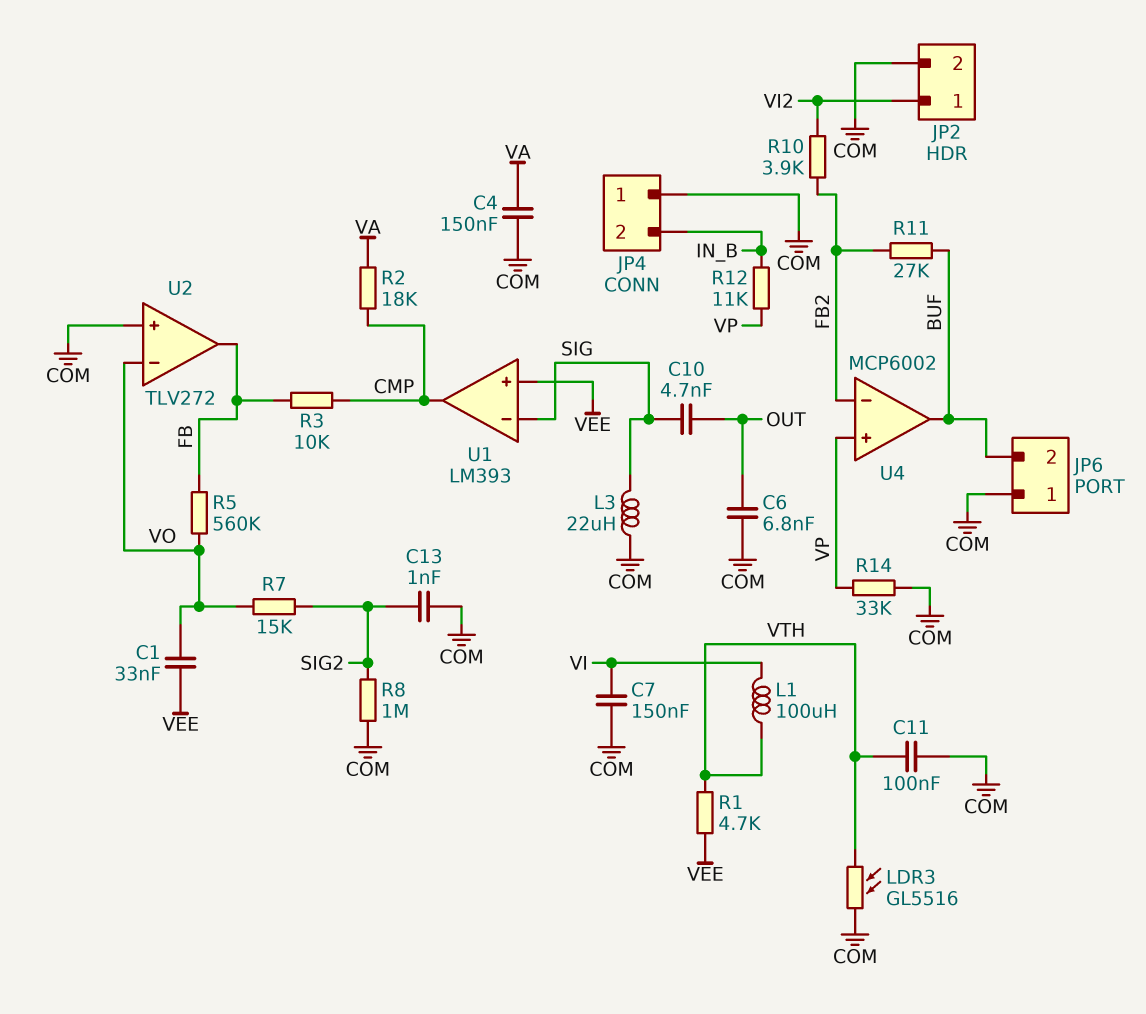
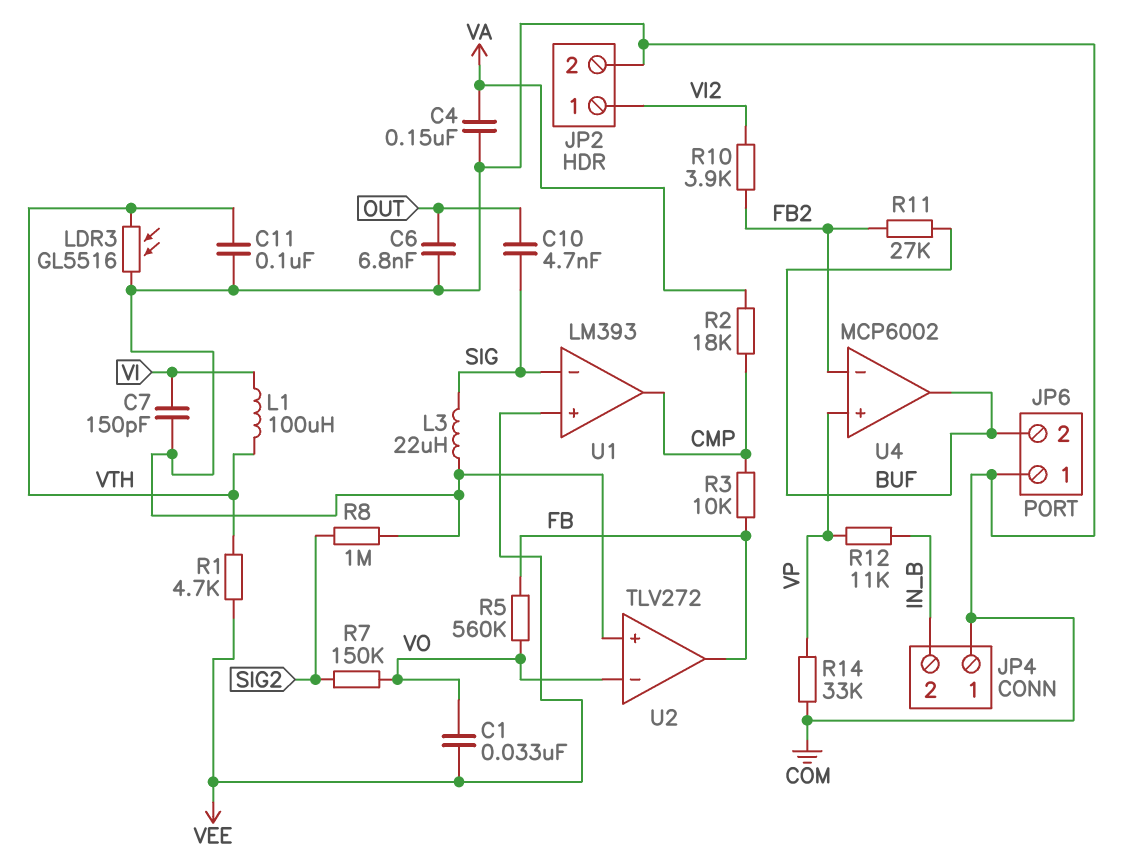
C7: 150nF (COM, VI) -> 150pF (COM, VI)
C13: 1nF (COM, SIG2) -> none
R7: 15k (SIG2, VO) -> 150k (SIG2, VO)

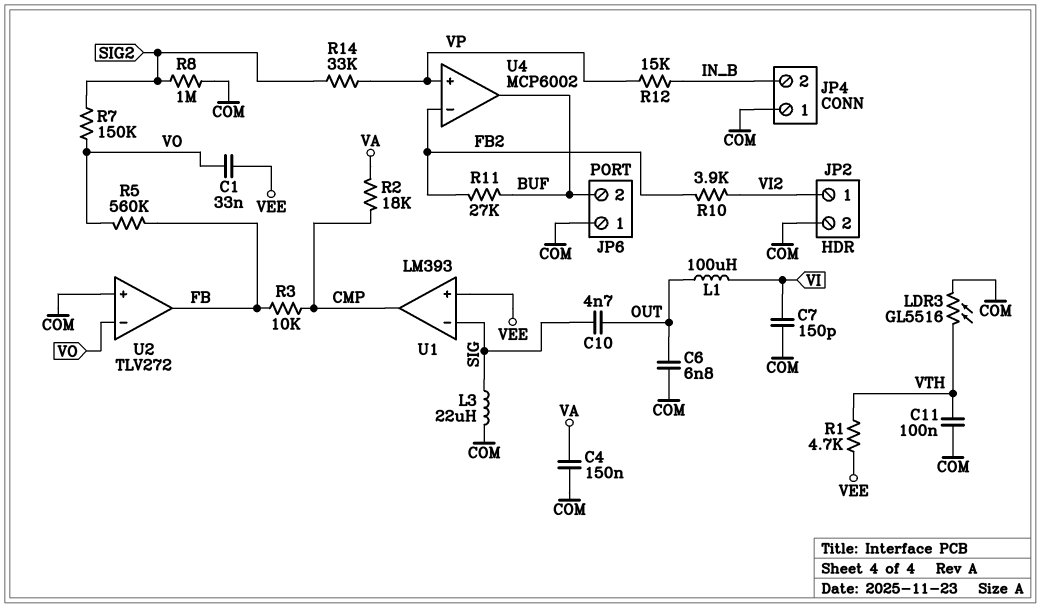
L1: 100uH (VI, VTH) -> 100uH (OUT, VI)
R12: 11k (IN_B, VP) -> 15k (IN_B, VP)
R14: 33k (COM, VP) -> 33k (SIG2, VP)

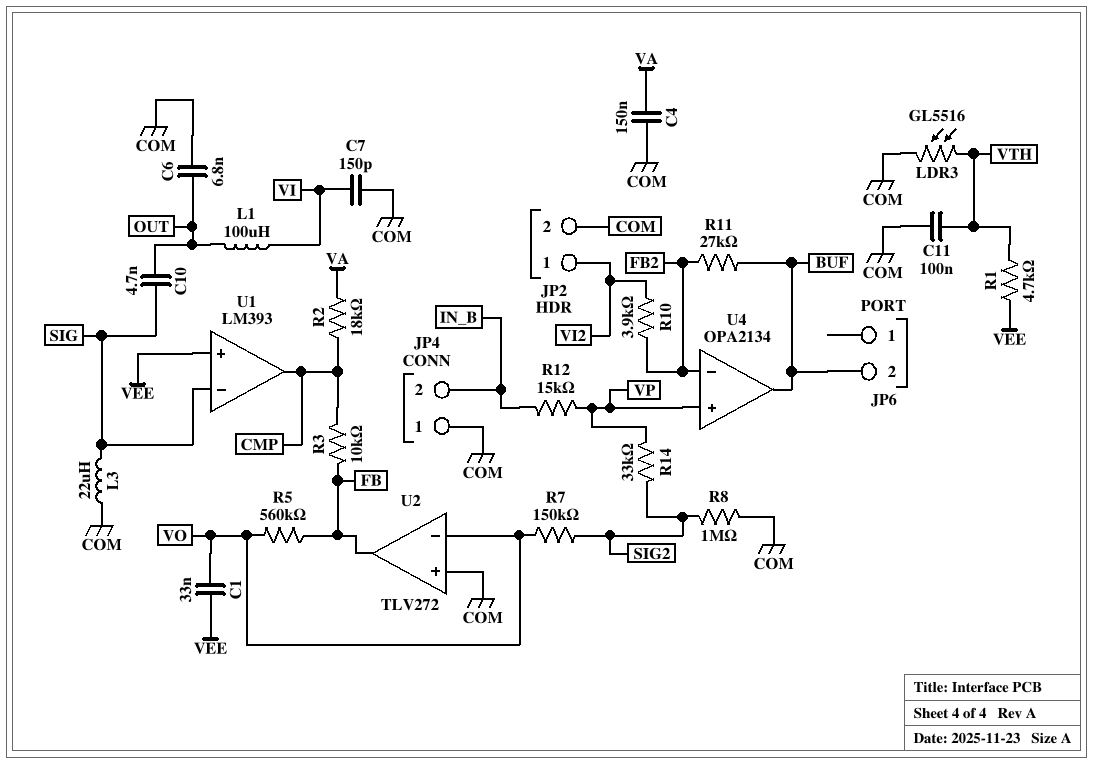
JP6 pin 1: COM -> none
U4: MCP6002 -> OPA2134

